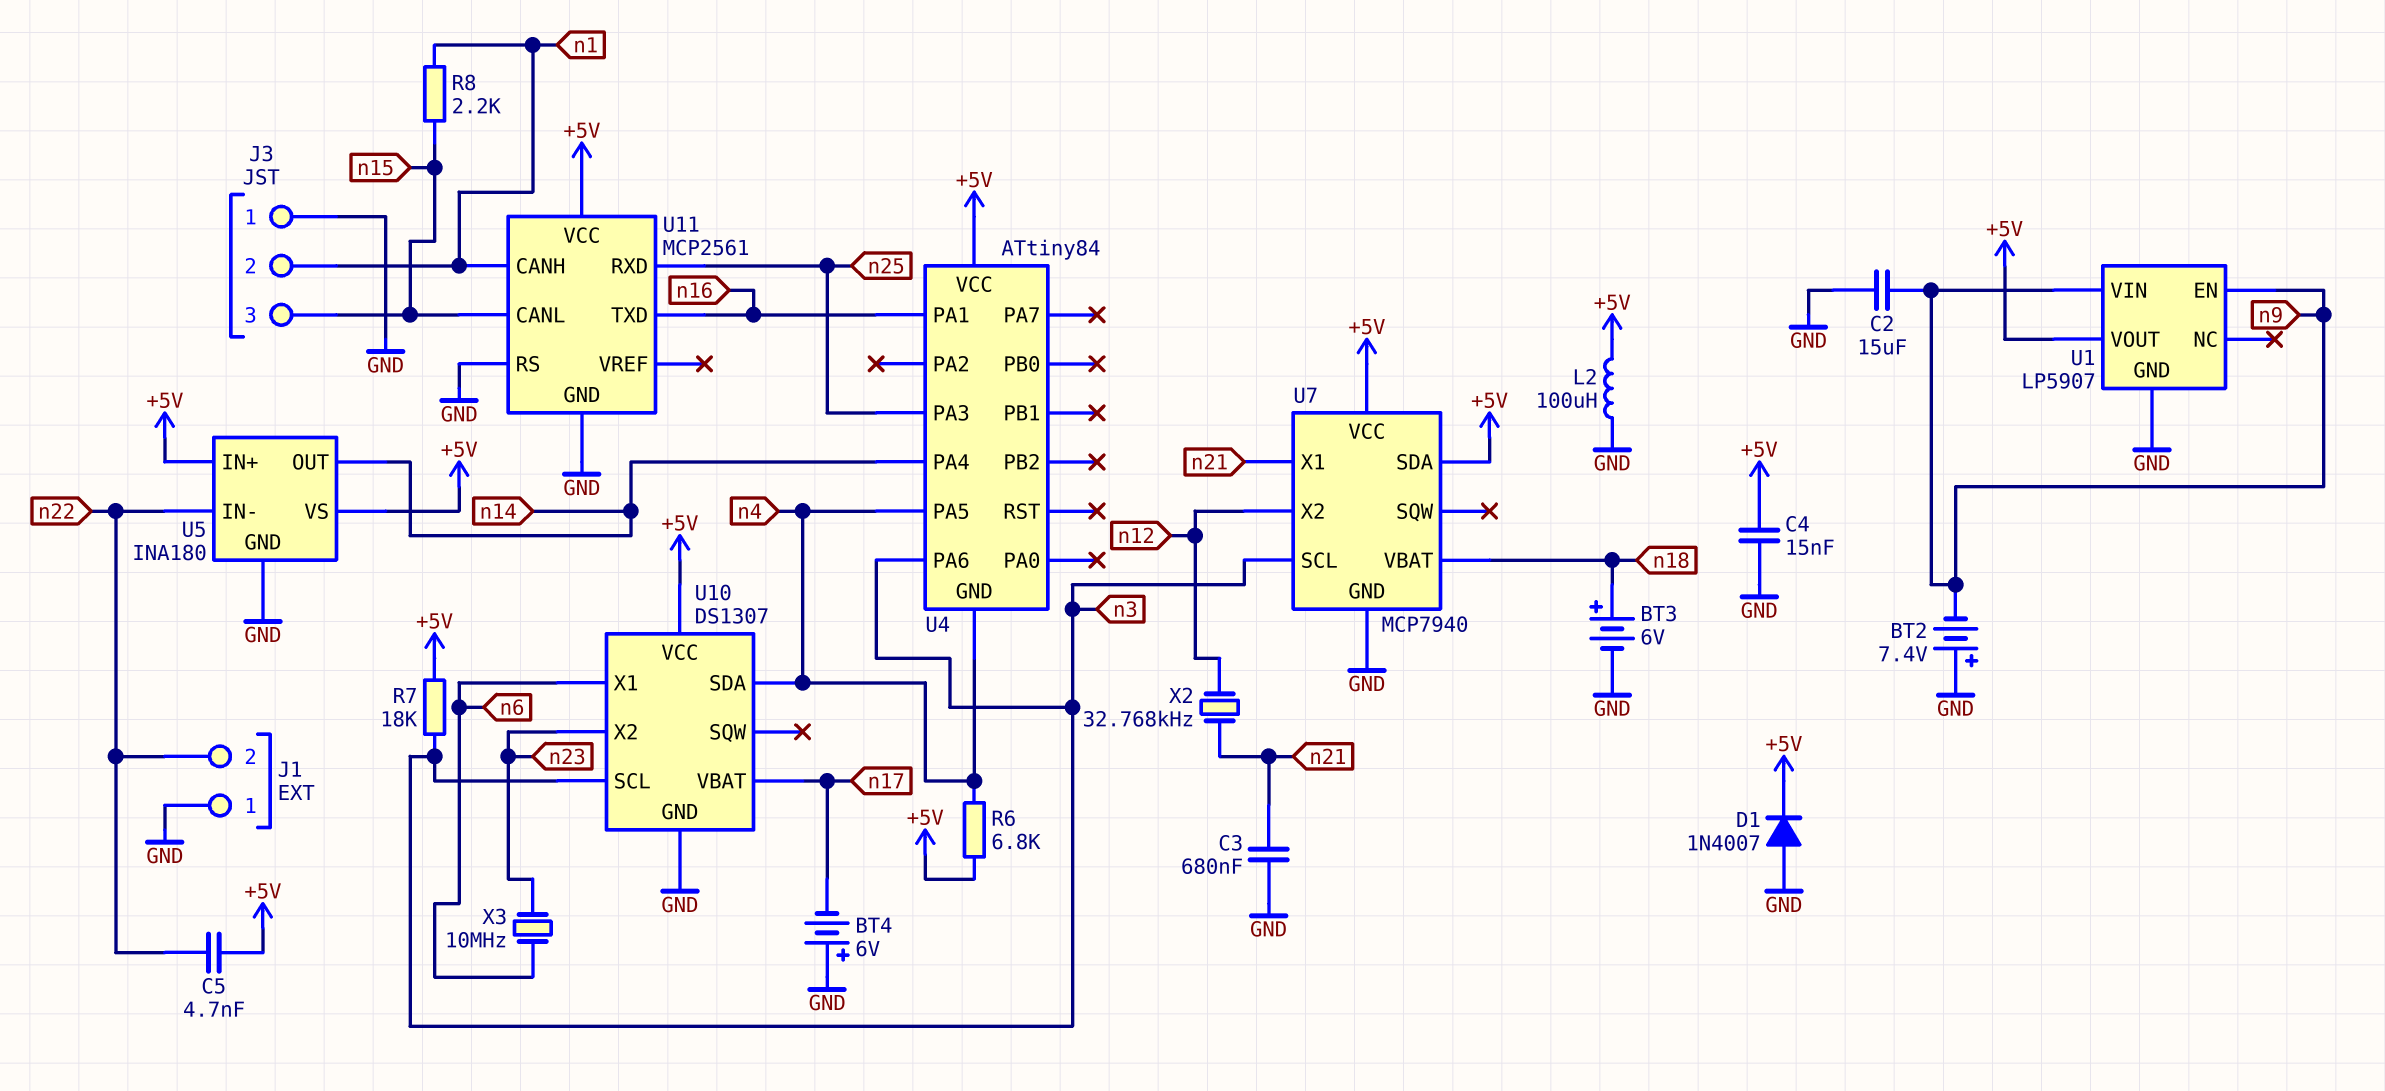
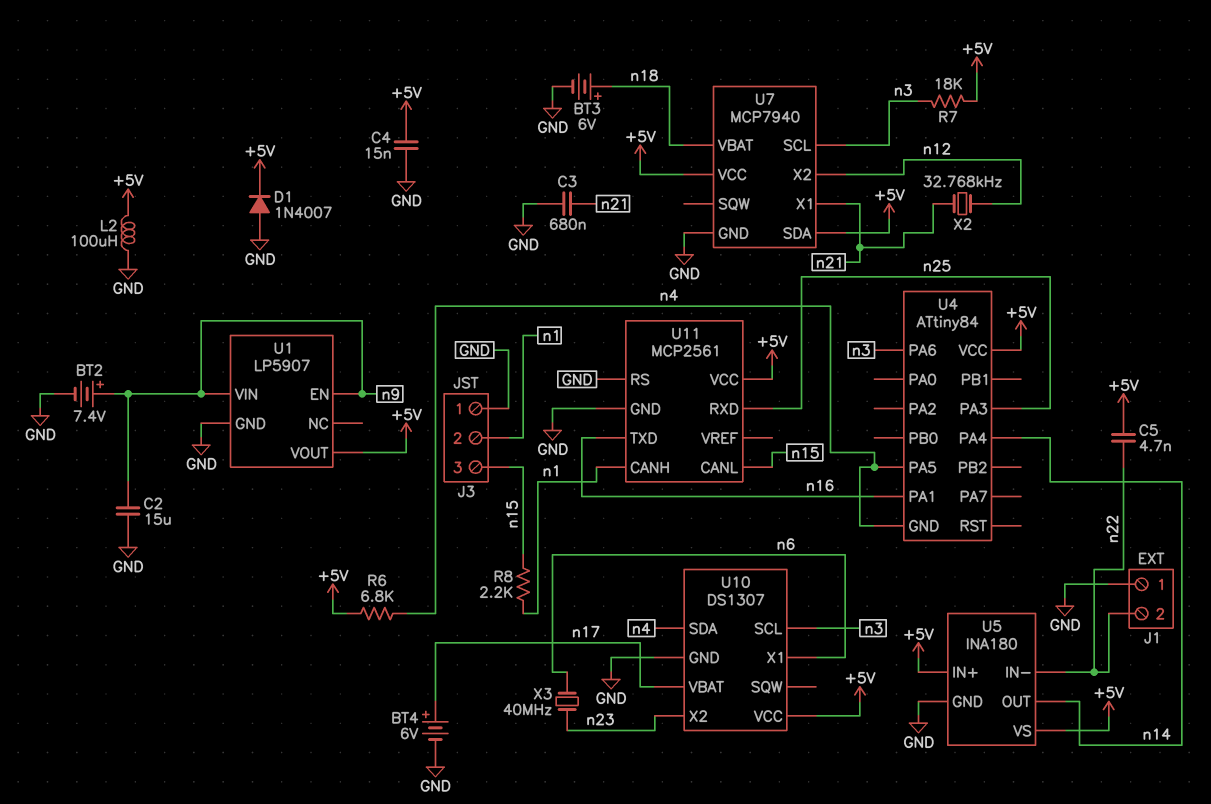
BT2: 7.4V (plus GND, minus n9) -> 7.4V (plus n9, minus GND)
BT4: 6V (plus GND, minus n17) -> 6V (plus n17, minus GND)
X3: 10MHz (n6, n23) -> 40MHz (n6, n23)

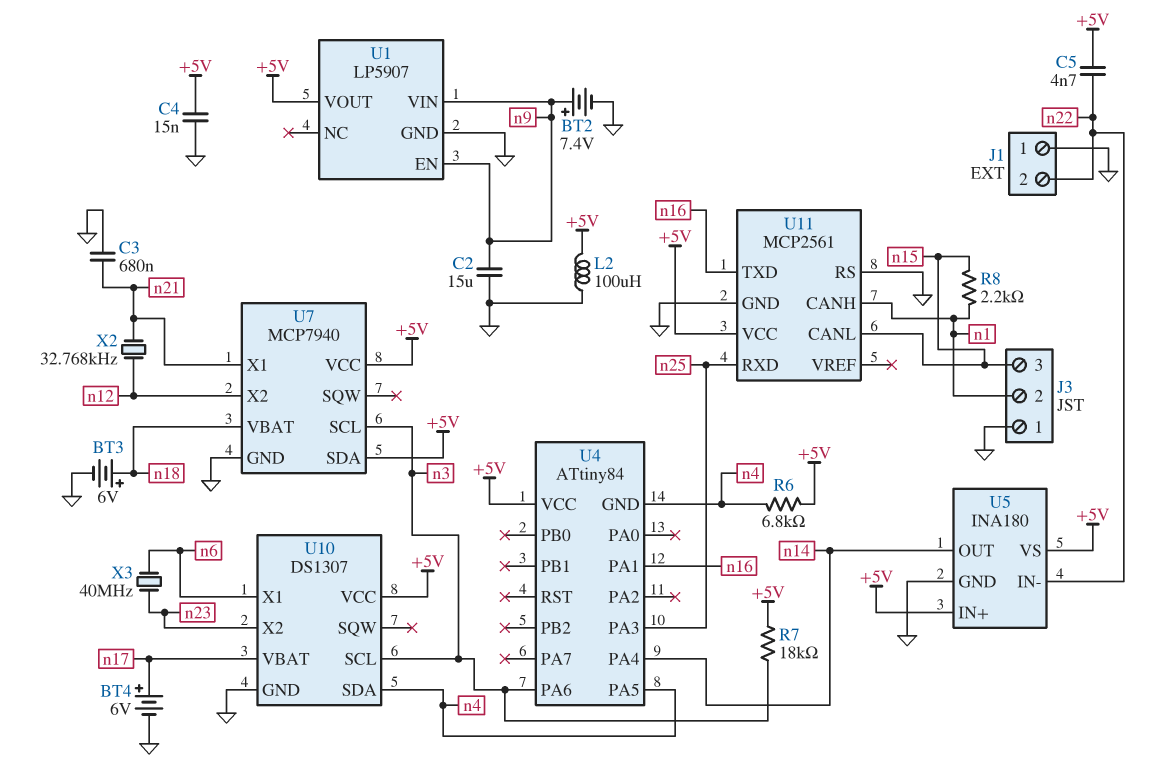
D1: diode 1N4007 (A GND, K +5V) -> none

